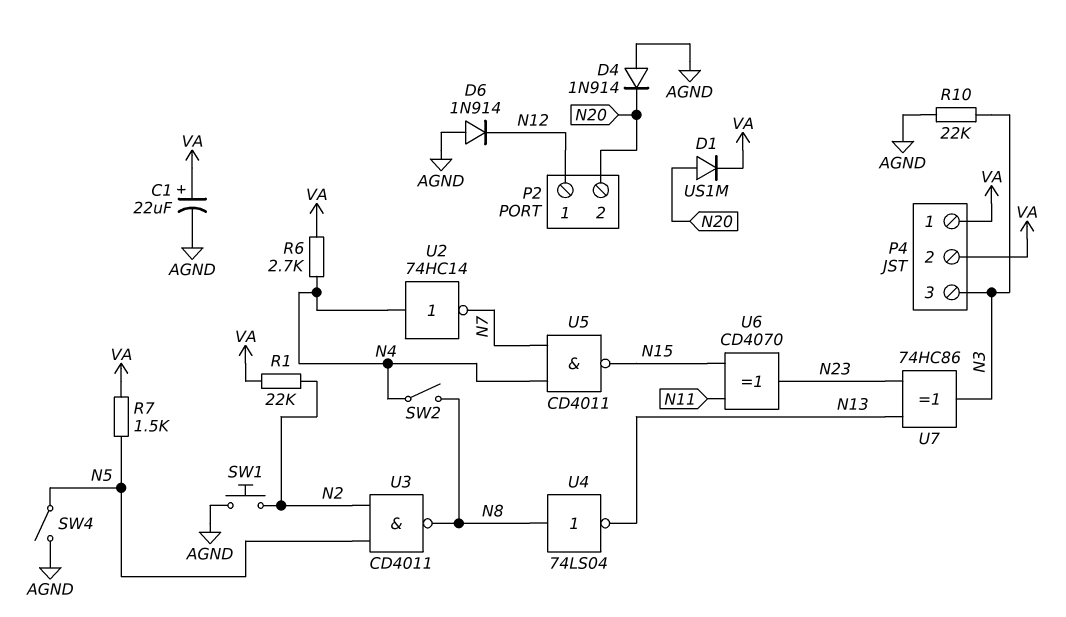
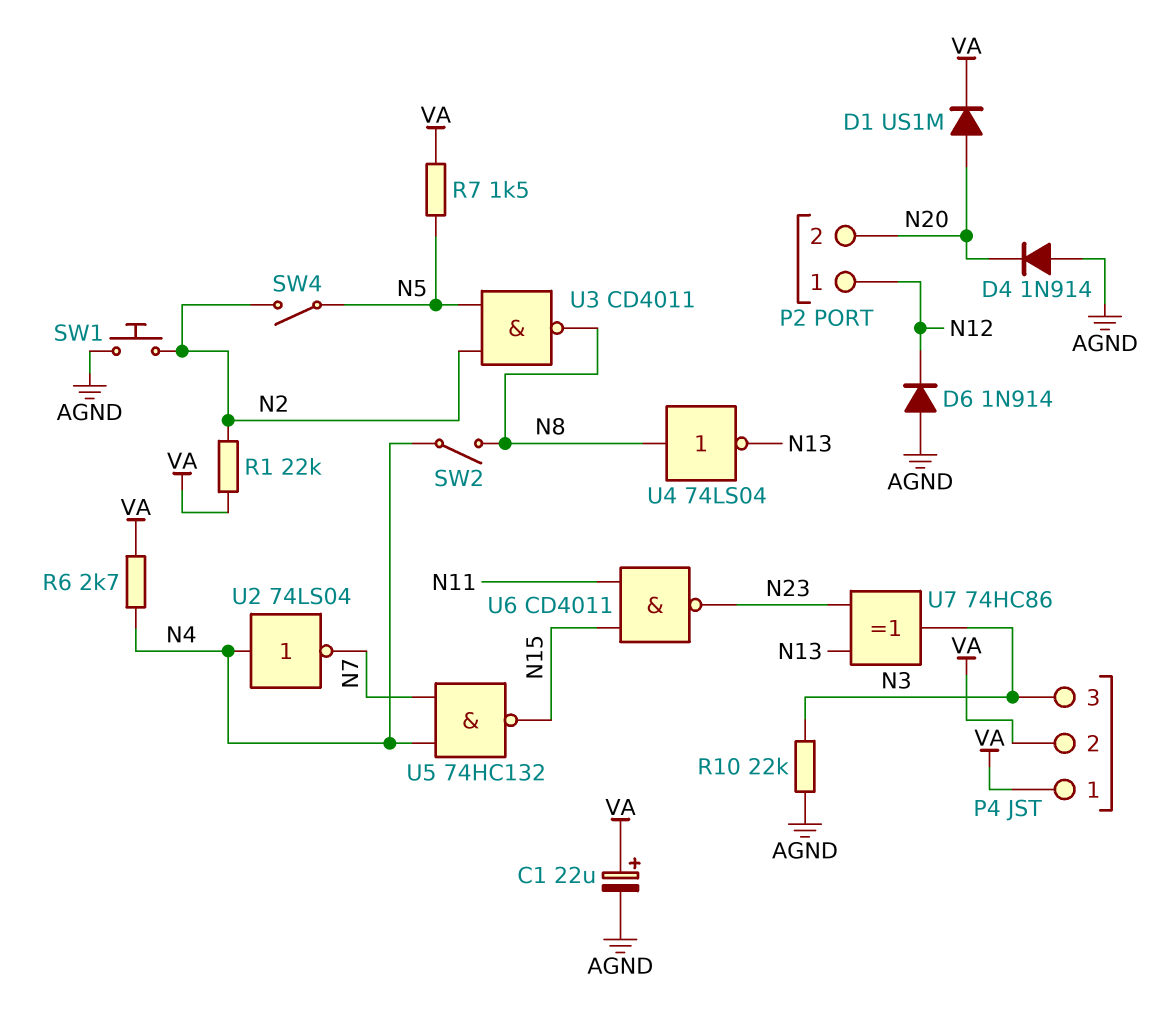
SW4: switch (AGND, N5) -> switch (N2, N5)
U2: NOT 74HC14 (in N4, out N7) -> NOT 74LS04 (in N4, out N7)
U5: NAND CD4011 (in N4, in N7, out N15) -> NAND 74HC132 (in N4, in N7, out N15)
U6: XOR CD4070 (in N11, in N15, out N23) -> NAND CD4011 (in N11, in N15, out N23)

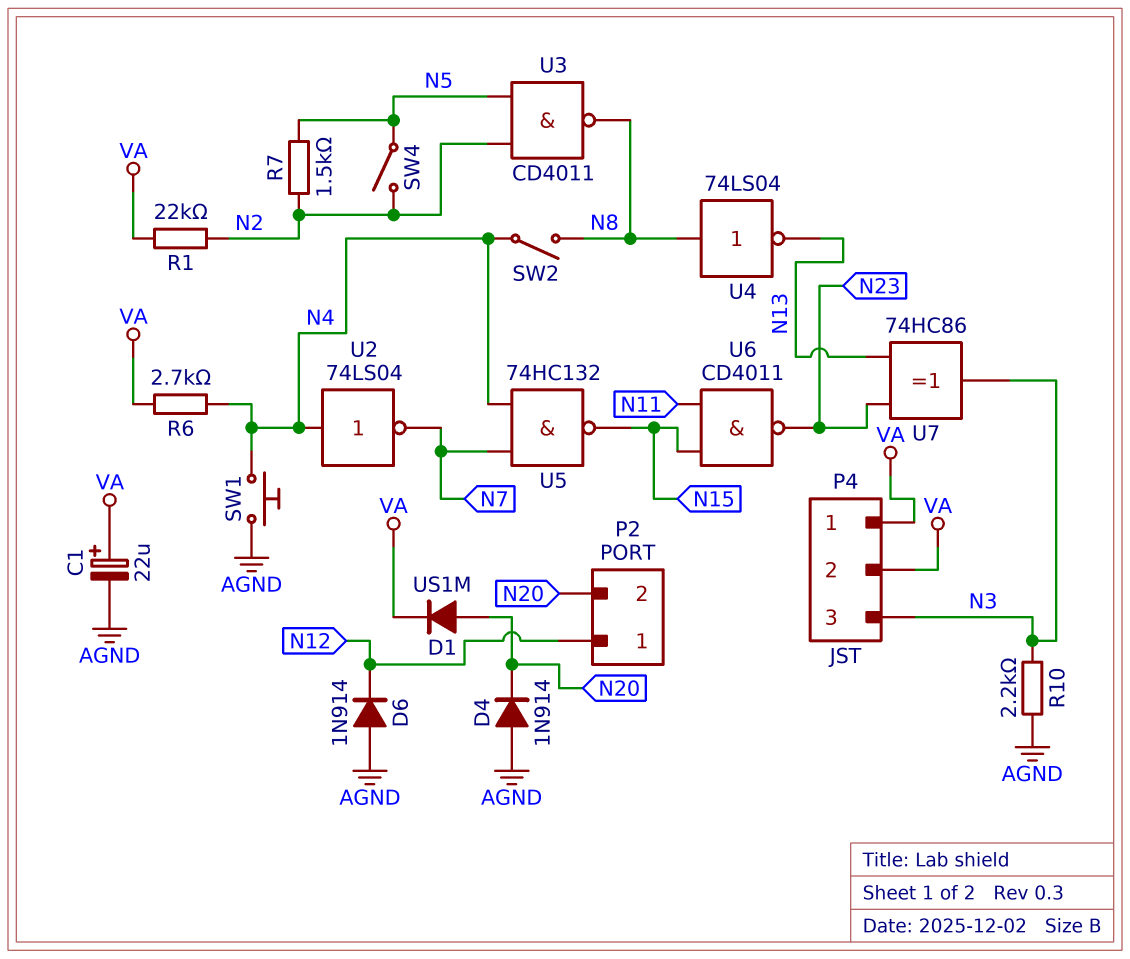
R7: 1.5k (N5, VA) -> 1.5k (N2, N5)
R10: 22k (AGND, N3) -> 2.2k (AGND, N3)
SW1: button (AGND, N2) -> button (AGND, N4)

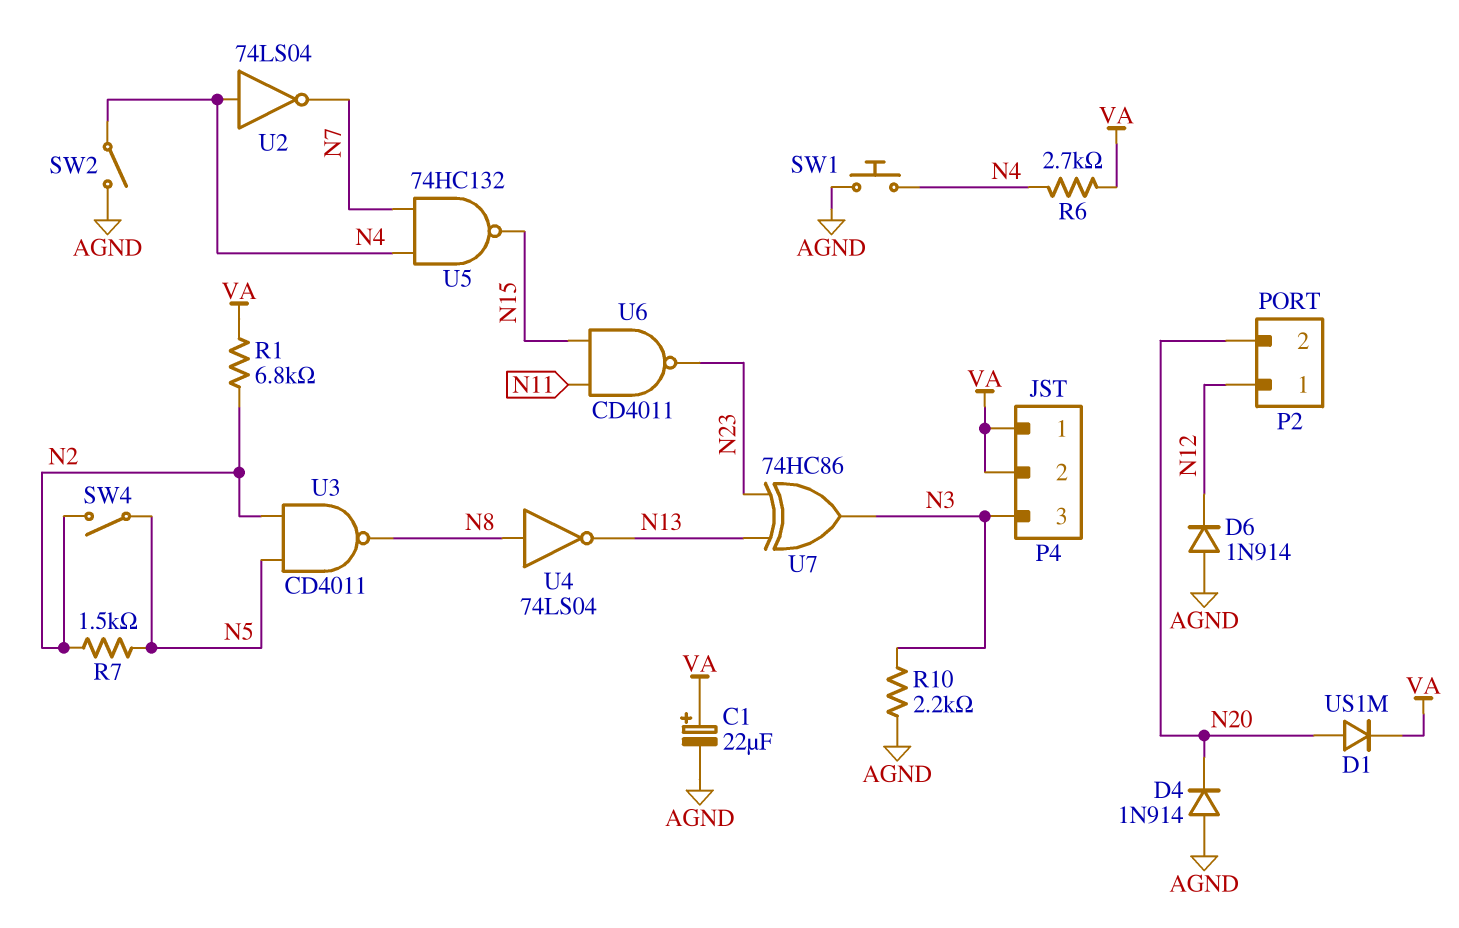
R1: 22k (N2, VA) -> 6.8k (N2, VA)
SW2: switch (N4, N8) -> switch (AGND, N4)

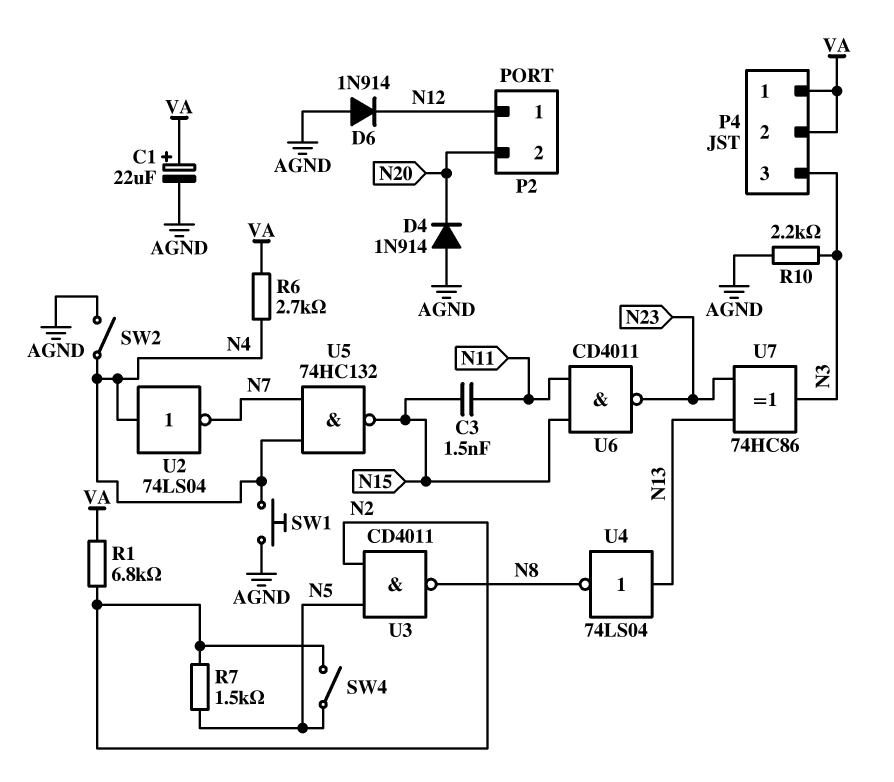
C3: none -> 1.5nF (N11, N15)
D1: diode US1M (A N20, K VA) -> none
U4: NOT 74LS04 (in N8, out N13) -> NOT 74LS04 (in N13, out N8)

